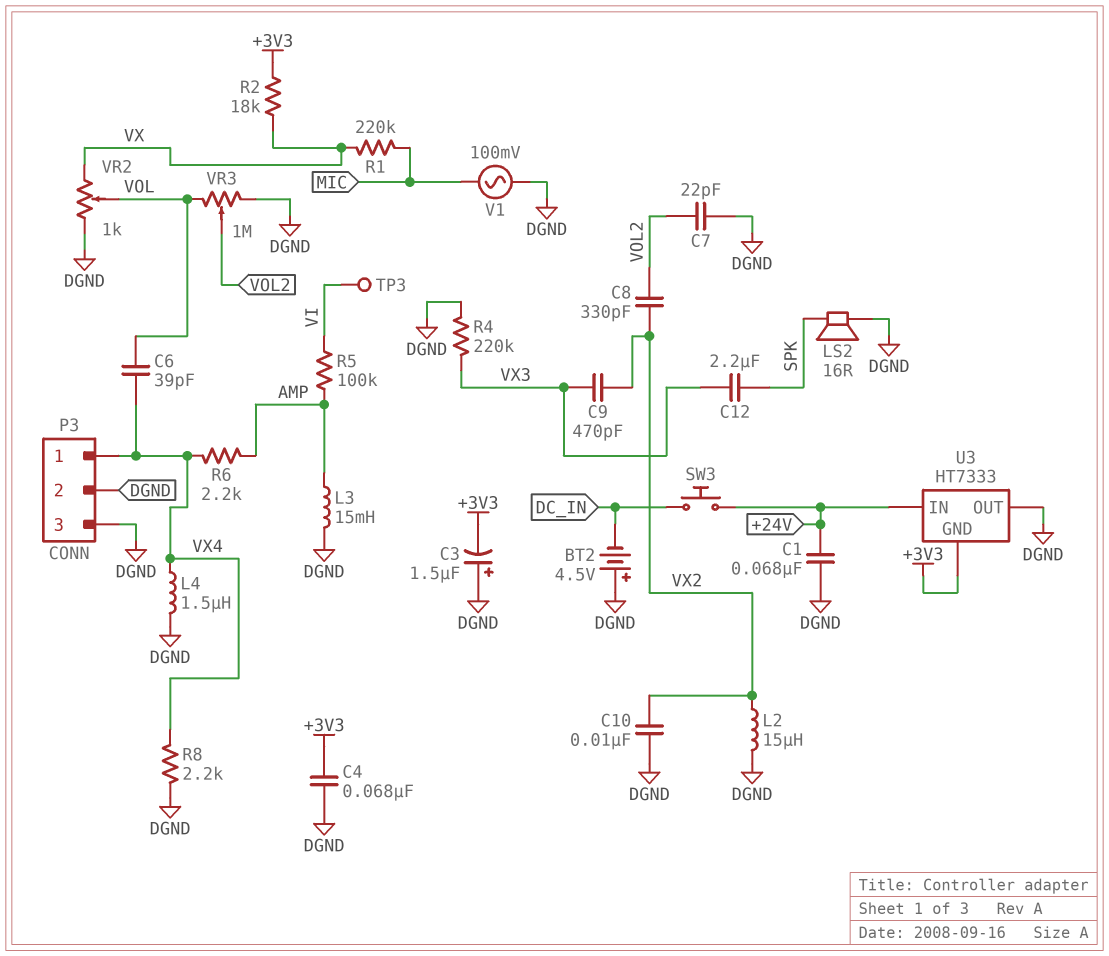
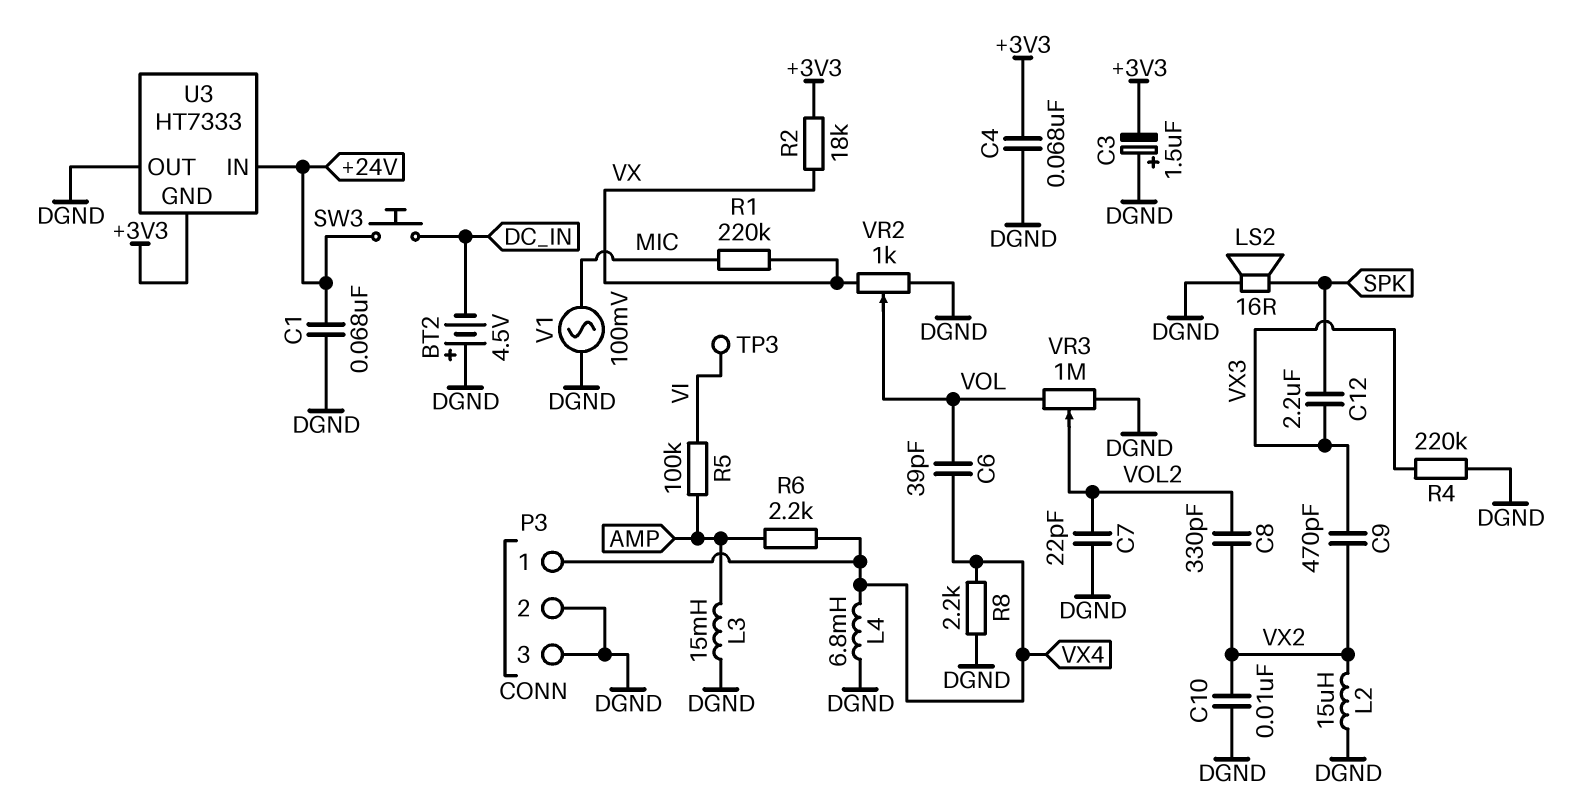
L4: 1.5uH (DGND, VX4) -> 6.8mH (DGND, VX4)

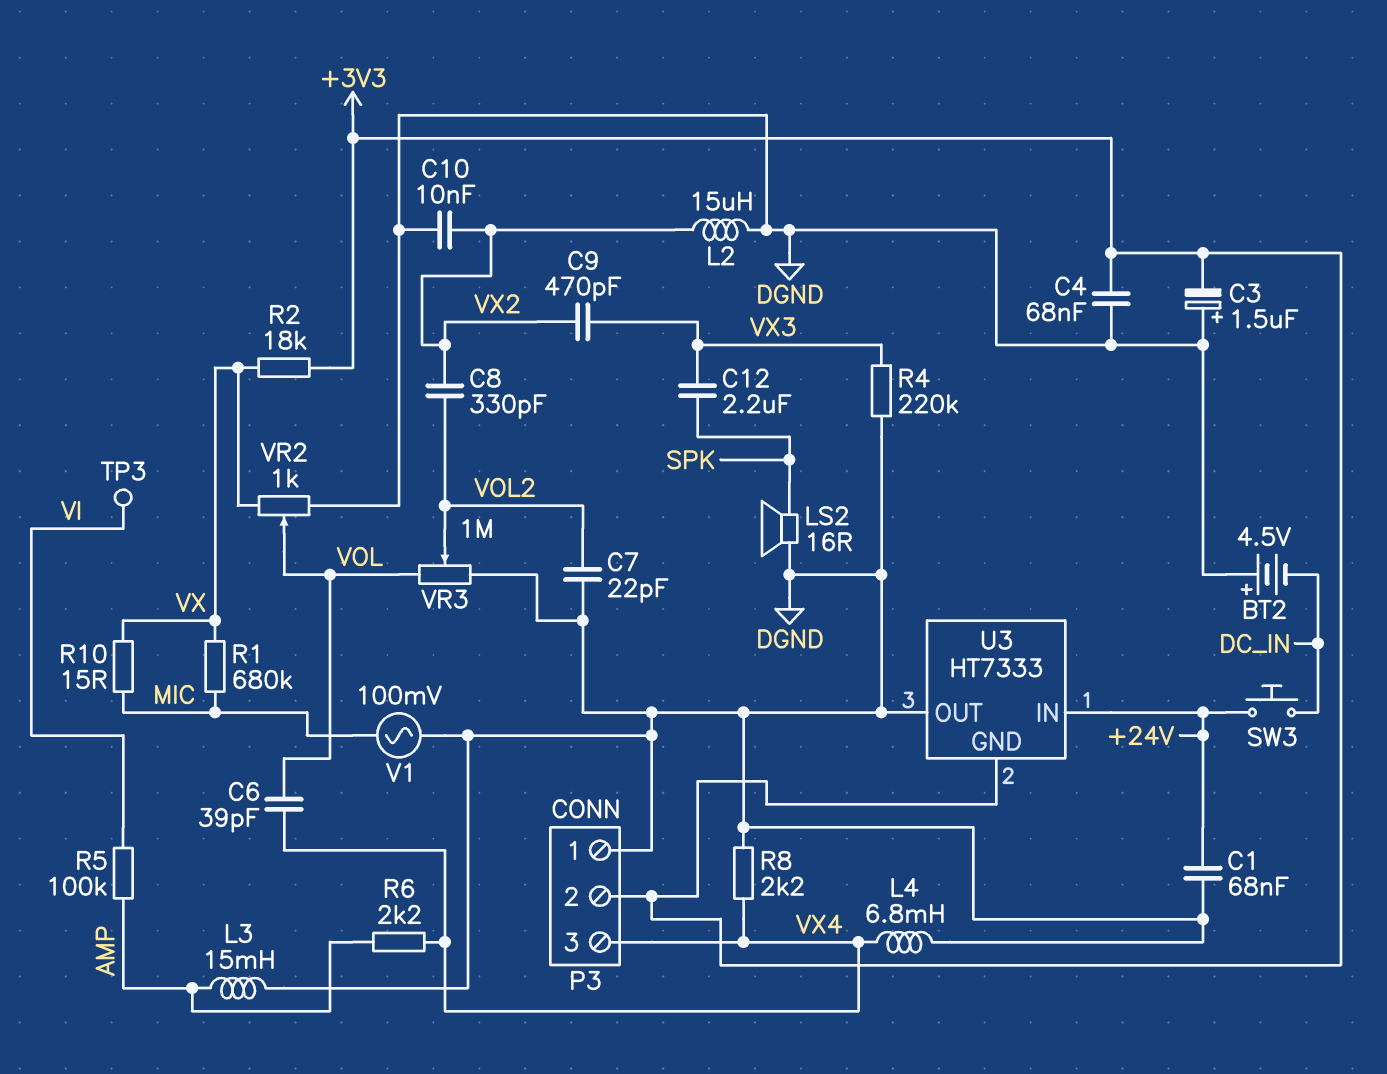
P3 pin 1: VX4 -> DGND
P3 pin 2: DGND -> +3V3
P3 pin 3: DGND -> VX4
R1: 220k (MIC, VX) -> 680k (MIC, VX)
R10: none -> 15 (MIC, VX)

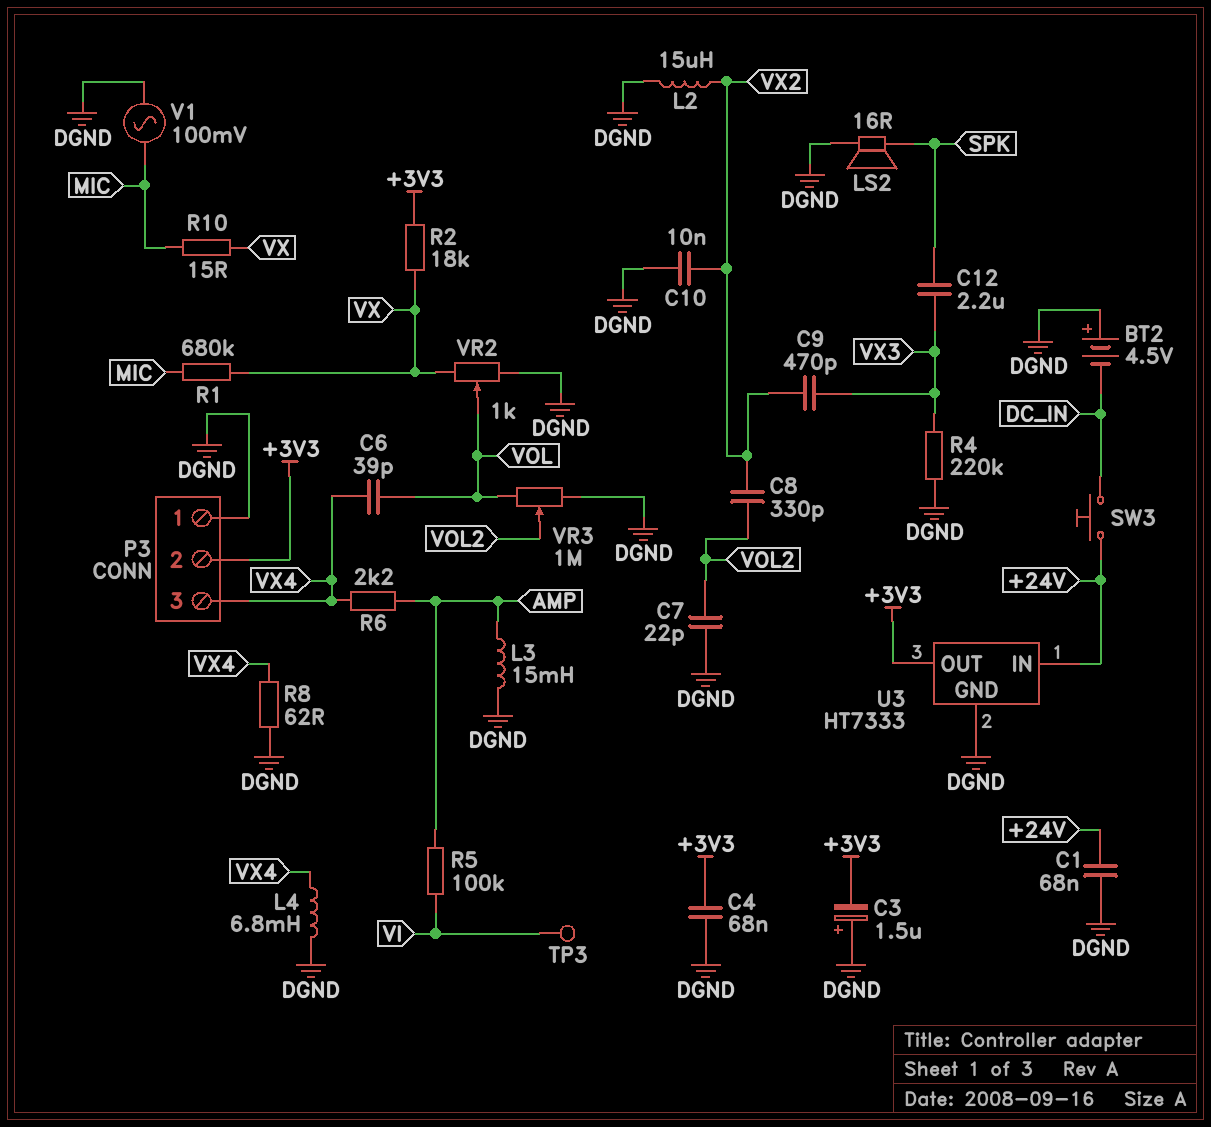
R8: 2.2k (DGND, VX4) -> 62 (DGND, VX4)
U3 pin GND: +3V3 -> DGND
U3 pin OUT: DGND -> +3V3

